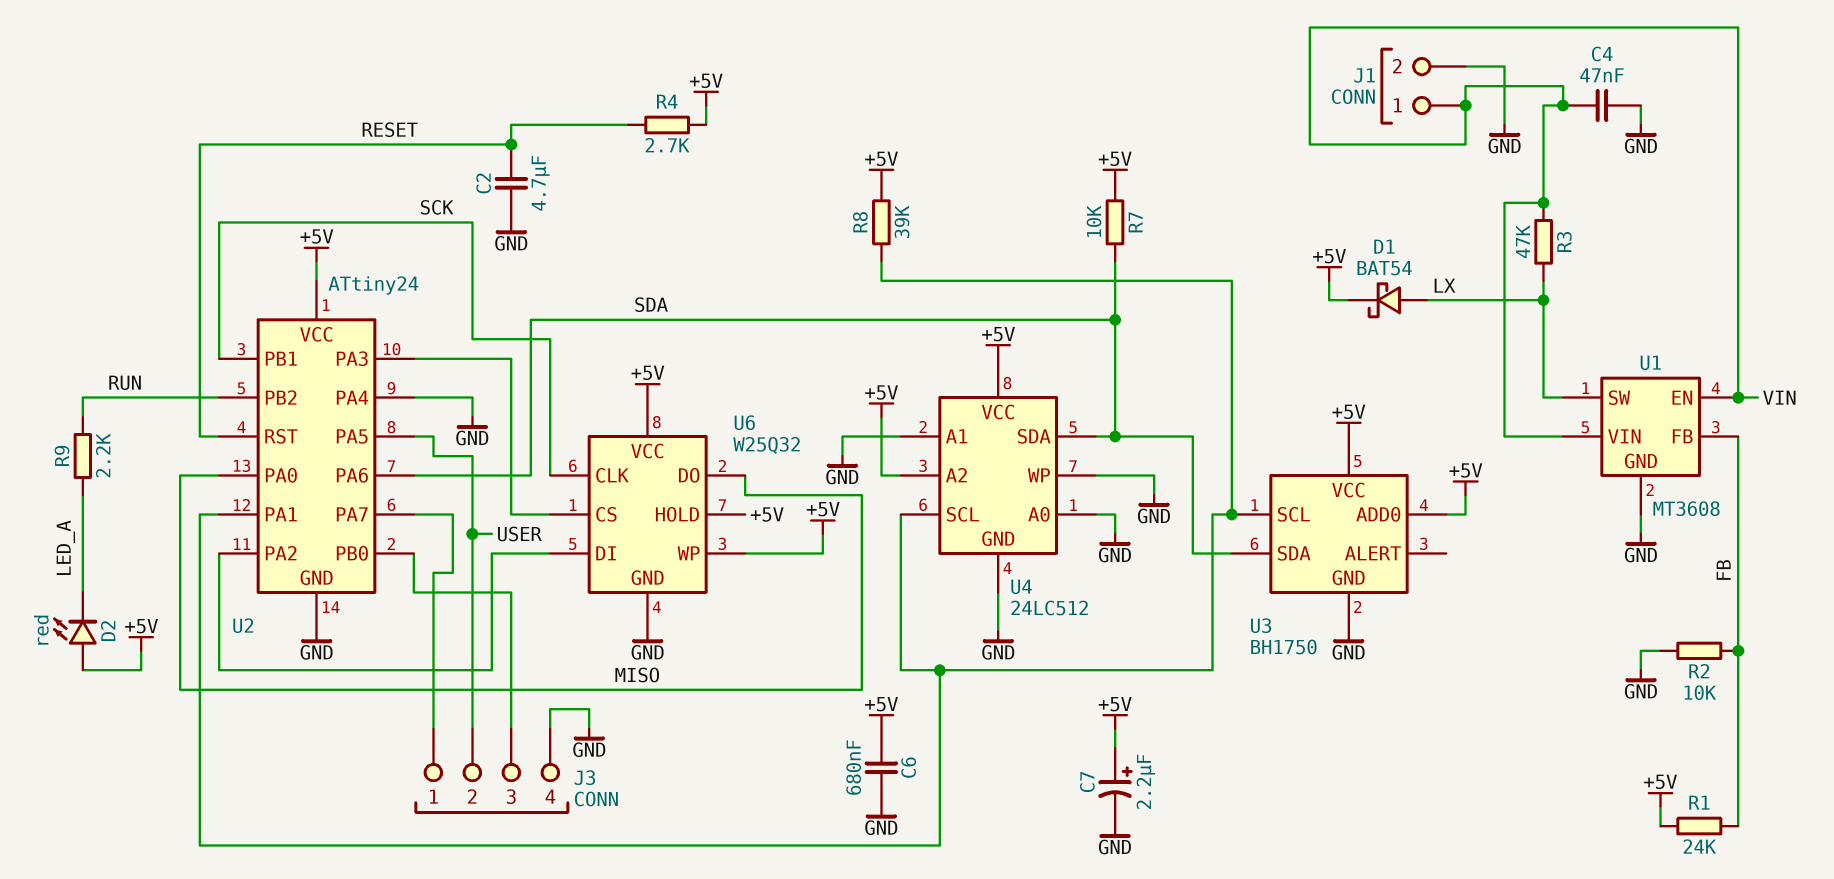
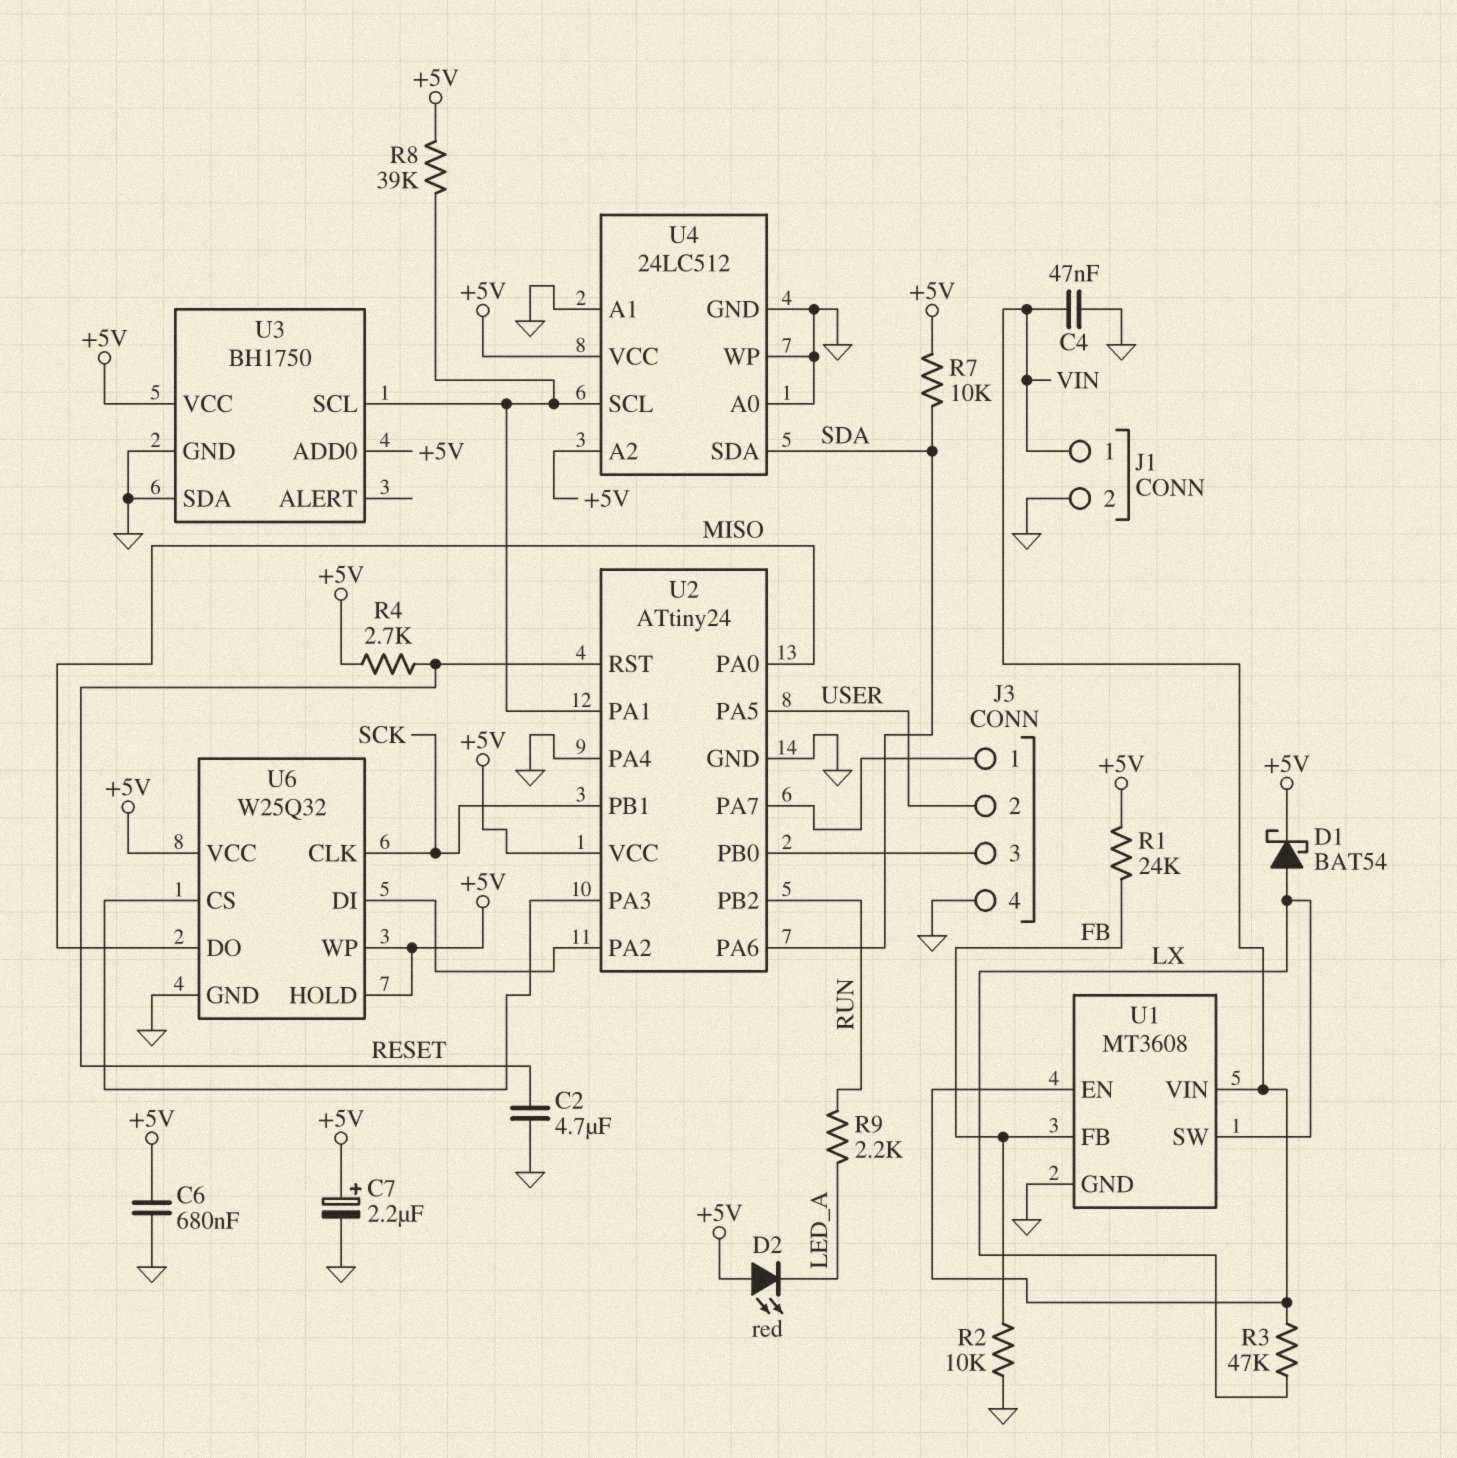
U3 pin SDA: SDA -> GND

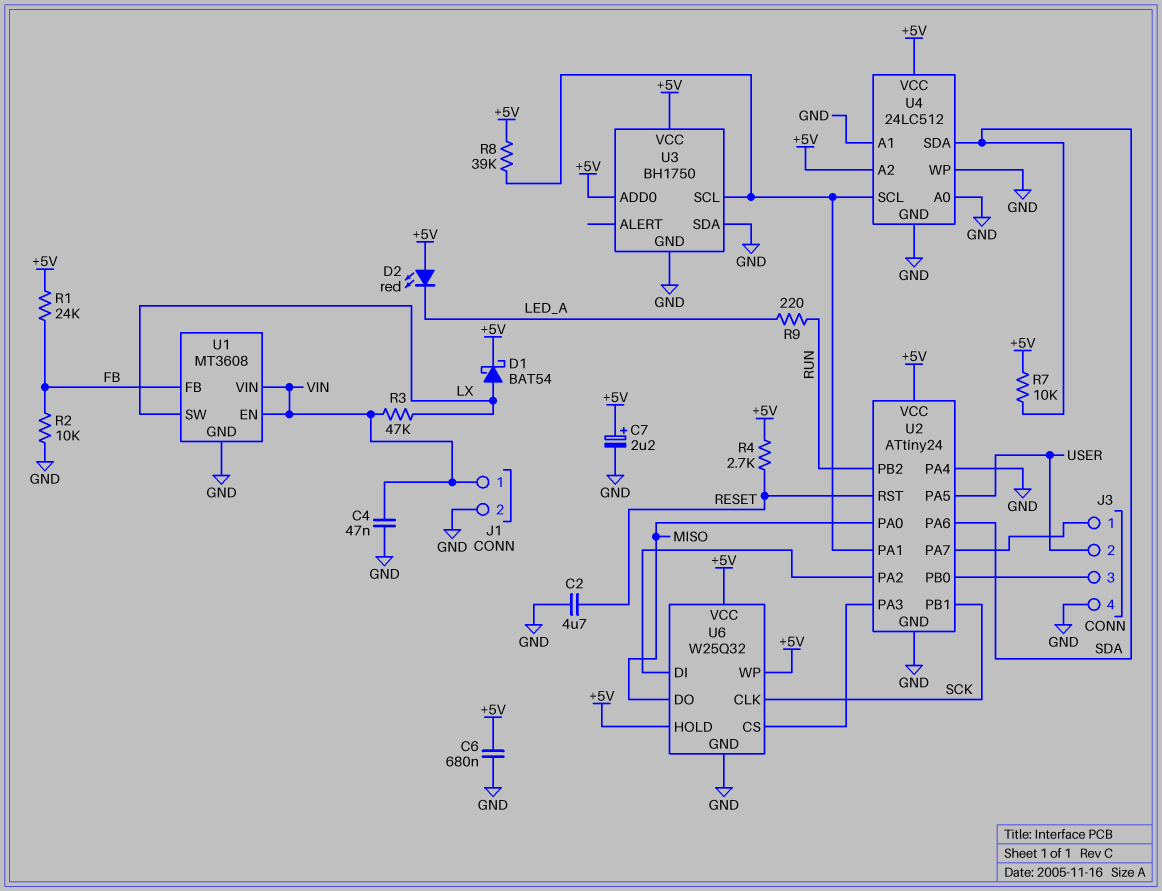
R9: 2.2k (LED_A, RUN) -> 220 (LED_A, RUN)

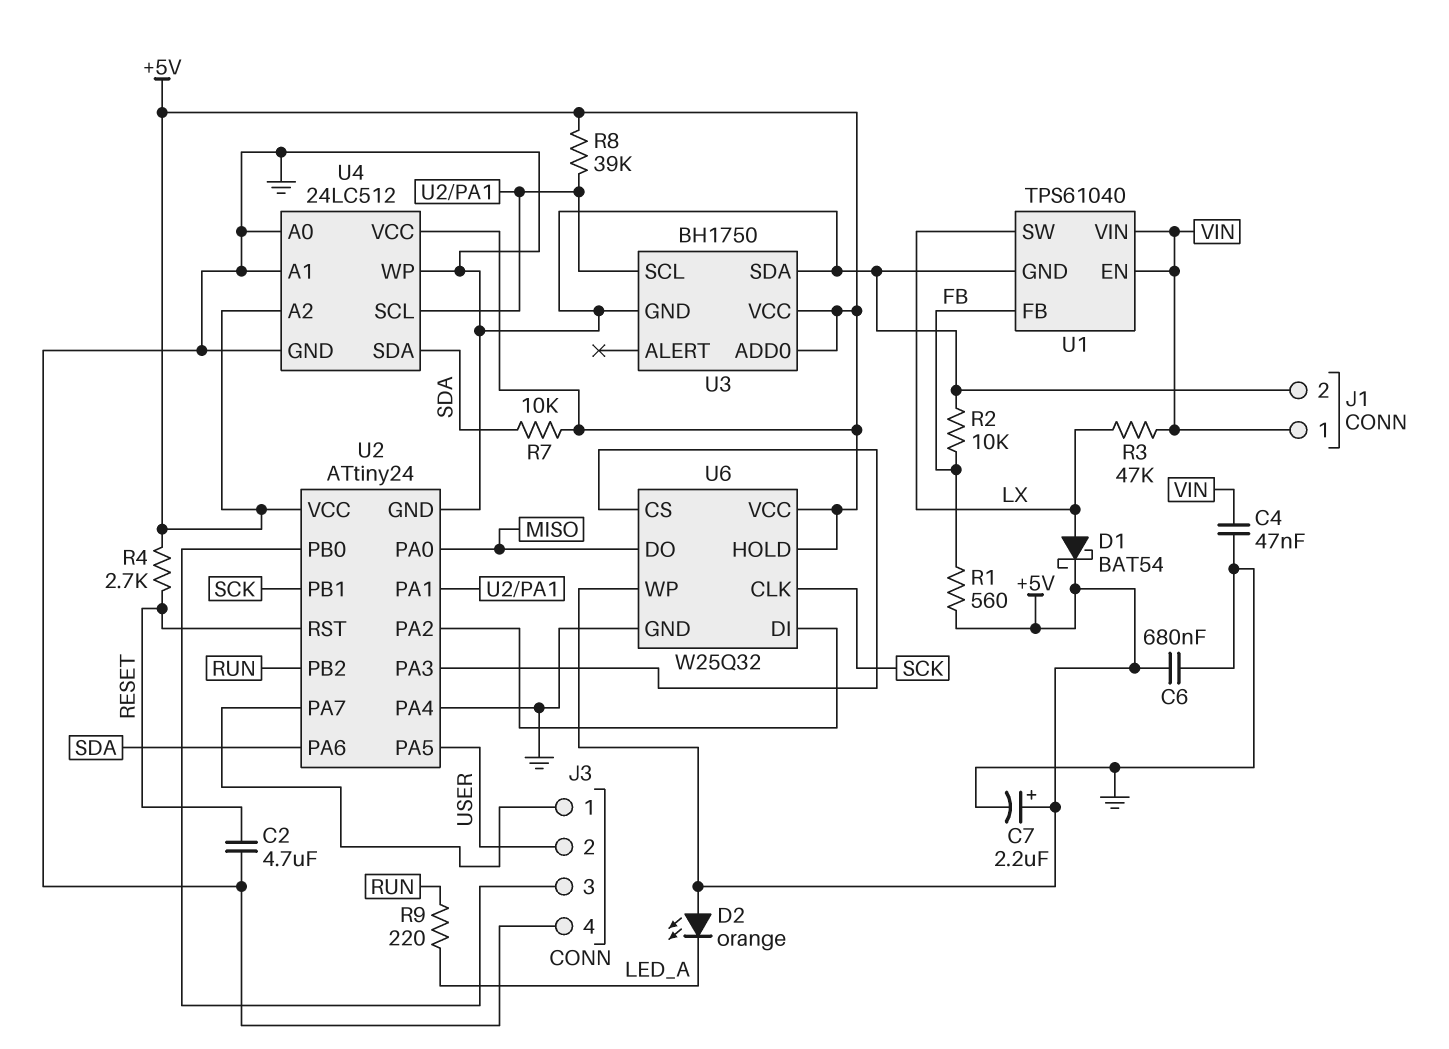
D2: LED red (A +5V, K LED_A) -> LED orange (A +5V, K LED_A)
R1: 24k (+5V, FB) -> 560 (+5V, FB)
U1: MT3608 -> TPS61040

